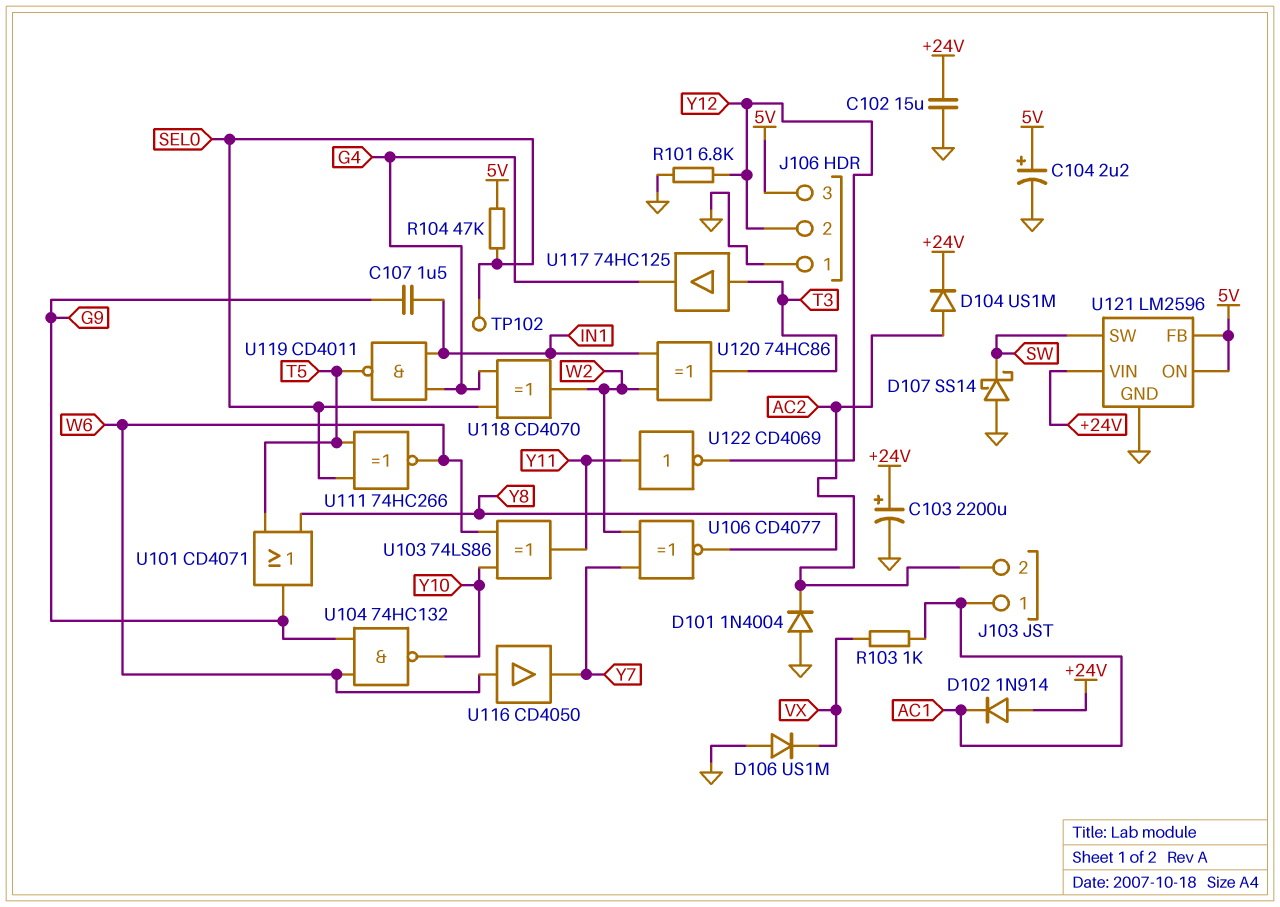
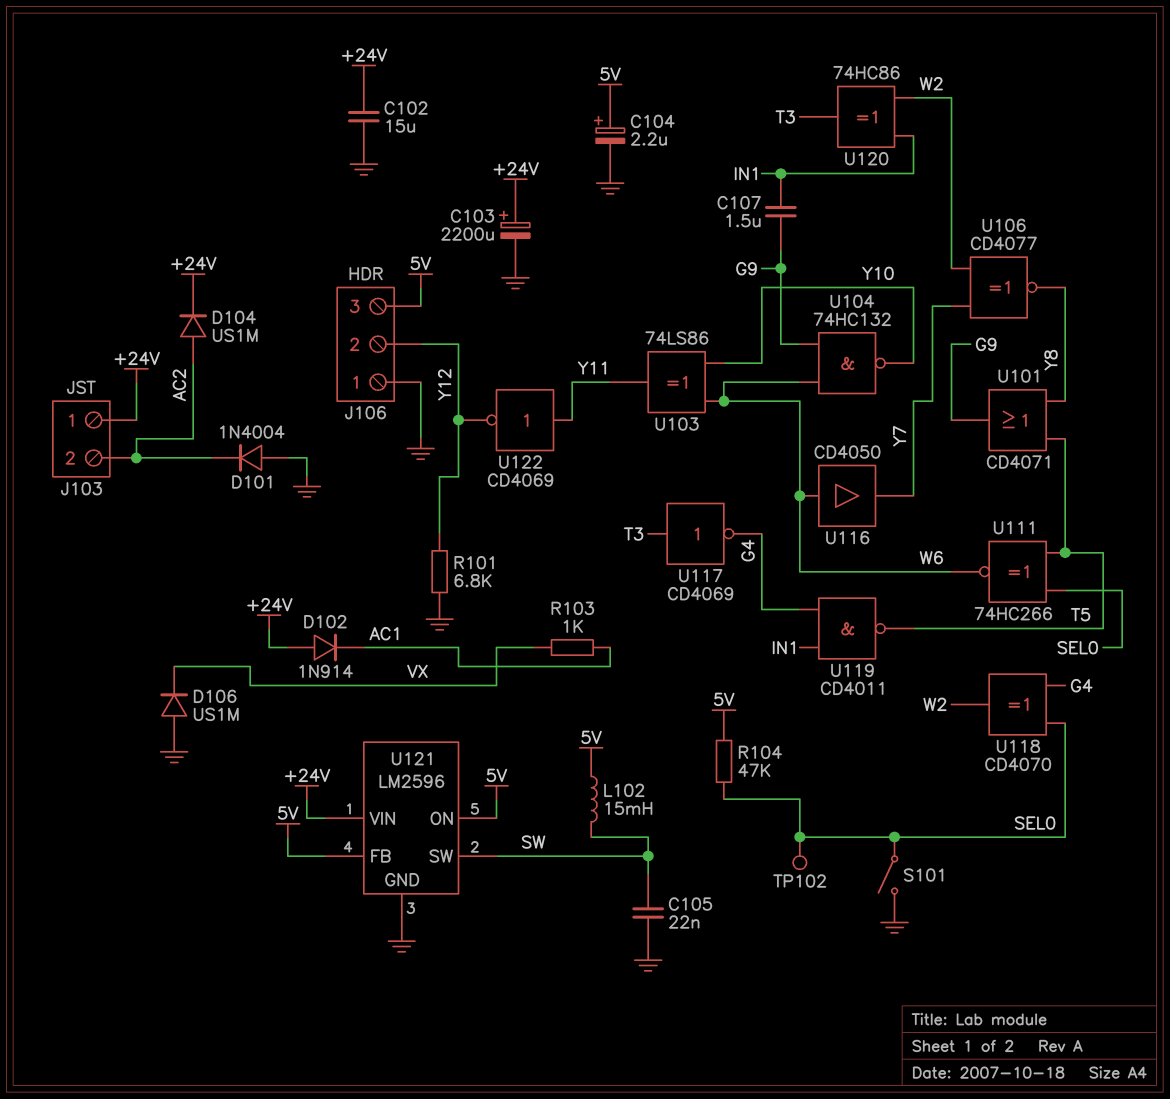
C105: none -> 22nF (GND, SW)
D107: schottky SS14 (A GND, K SW) -> none
J103 pin 1: AC1 -> +24V
L102: none -> 15mH (5V, SW)
S101: none -> switch (GND, SEL0)
U117: buffer 74HC125 (in T3, out G4) -> NOT CD4069 (in T3, out G4)

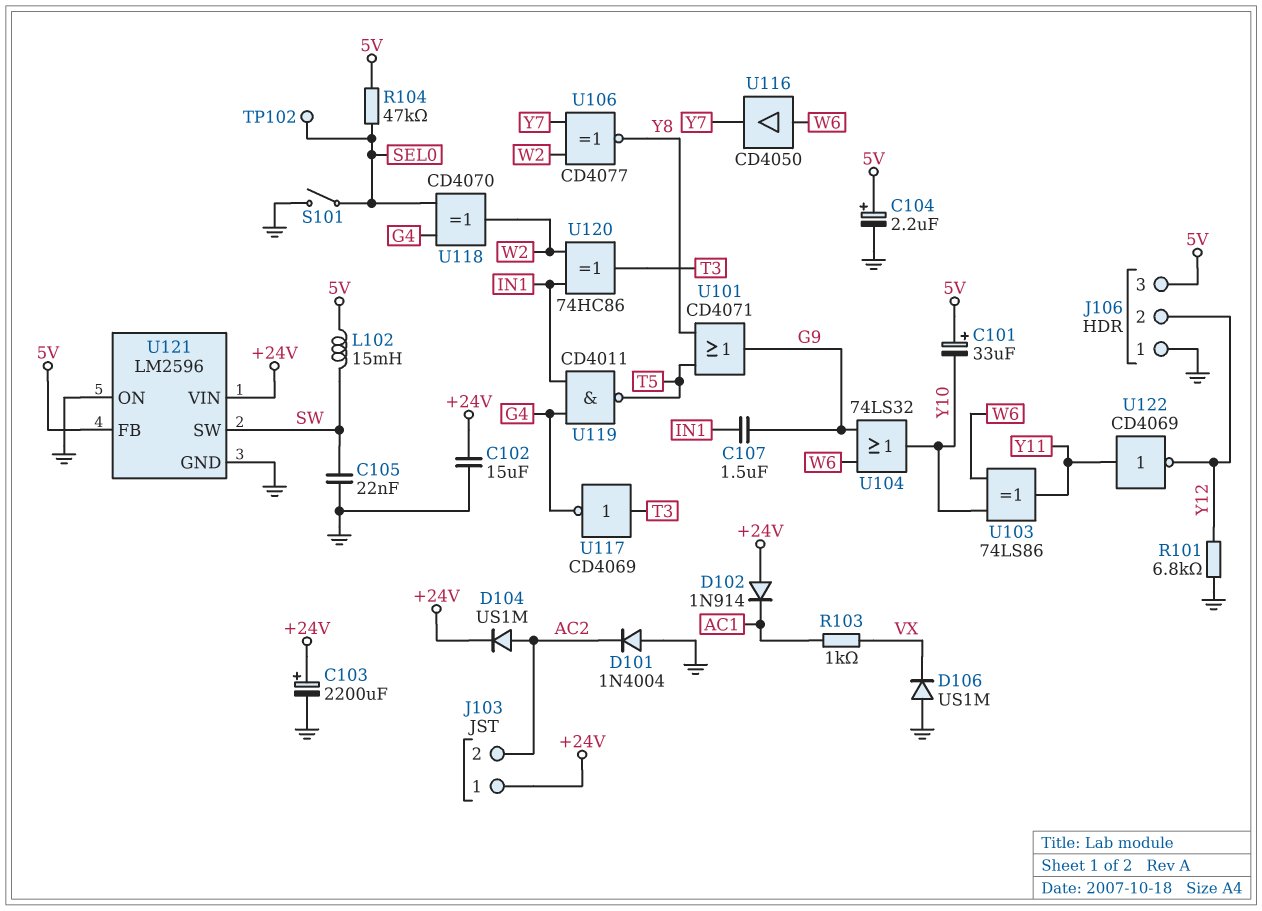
C101: none -> 33uF (plus 5V, minus Y10)
U104: NAND 74HC132 (in G9, in W6, out Y10) -> OR 74LS32 (in G9, in W6, out Y10)
U111: XNOR 74HC266 (in SEL0, in T5, out W6) -> none
U121 pin ON: 5V -> GND

